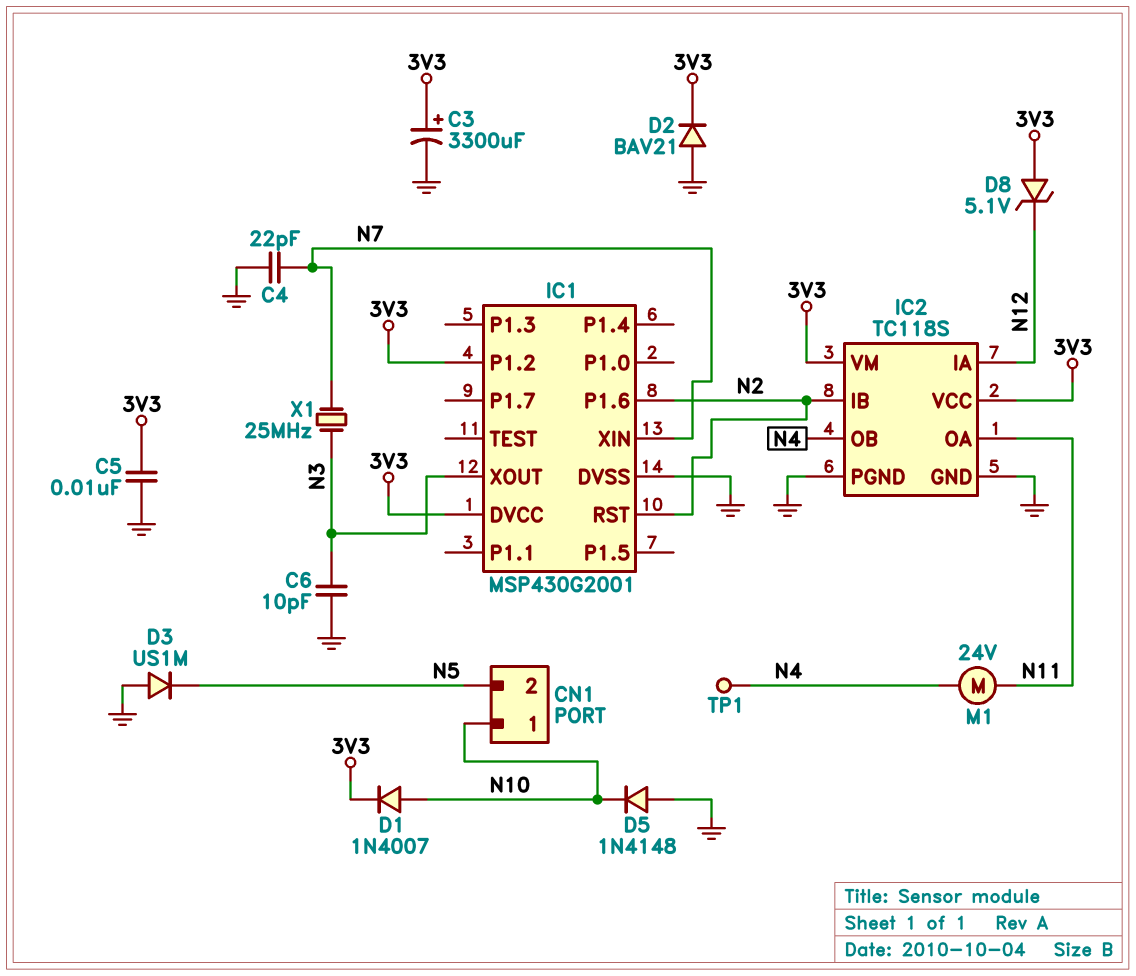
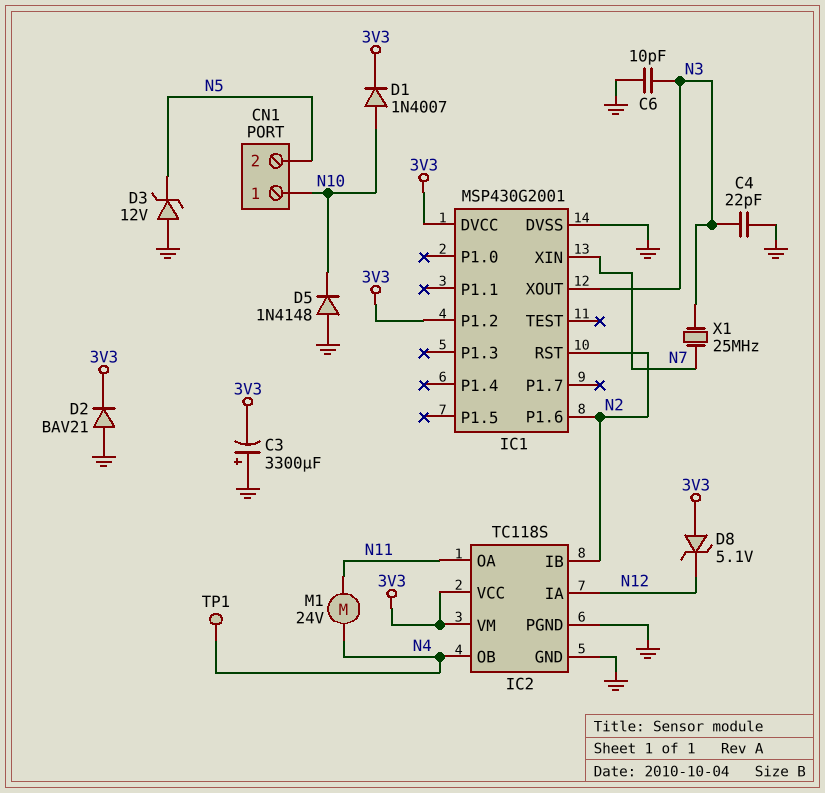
C3: 3300uF (plus 3V3, minus GND) -> 3300uF (plus GND, minus 3V3)
C4: 22pF (GND, N7) -> 22pF (GND, N3)
C5: 10nF (3V3, GND) -> none
D3: diode US1M (A GND, K N5) -> zener 12V (A GND, K N5)

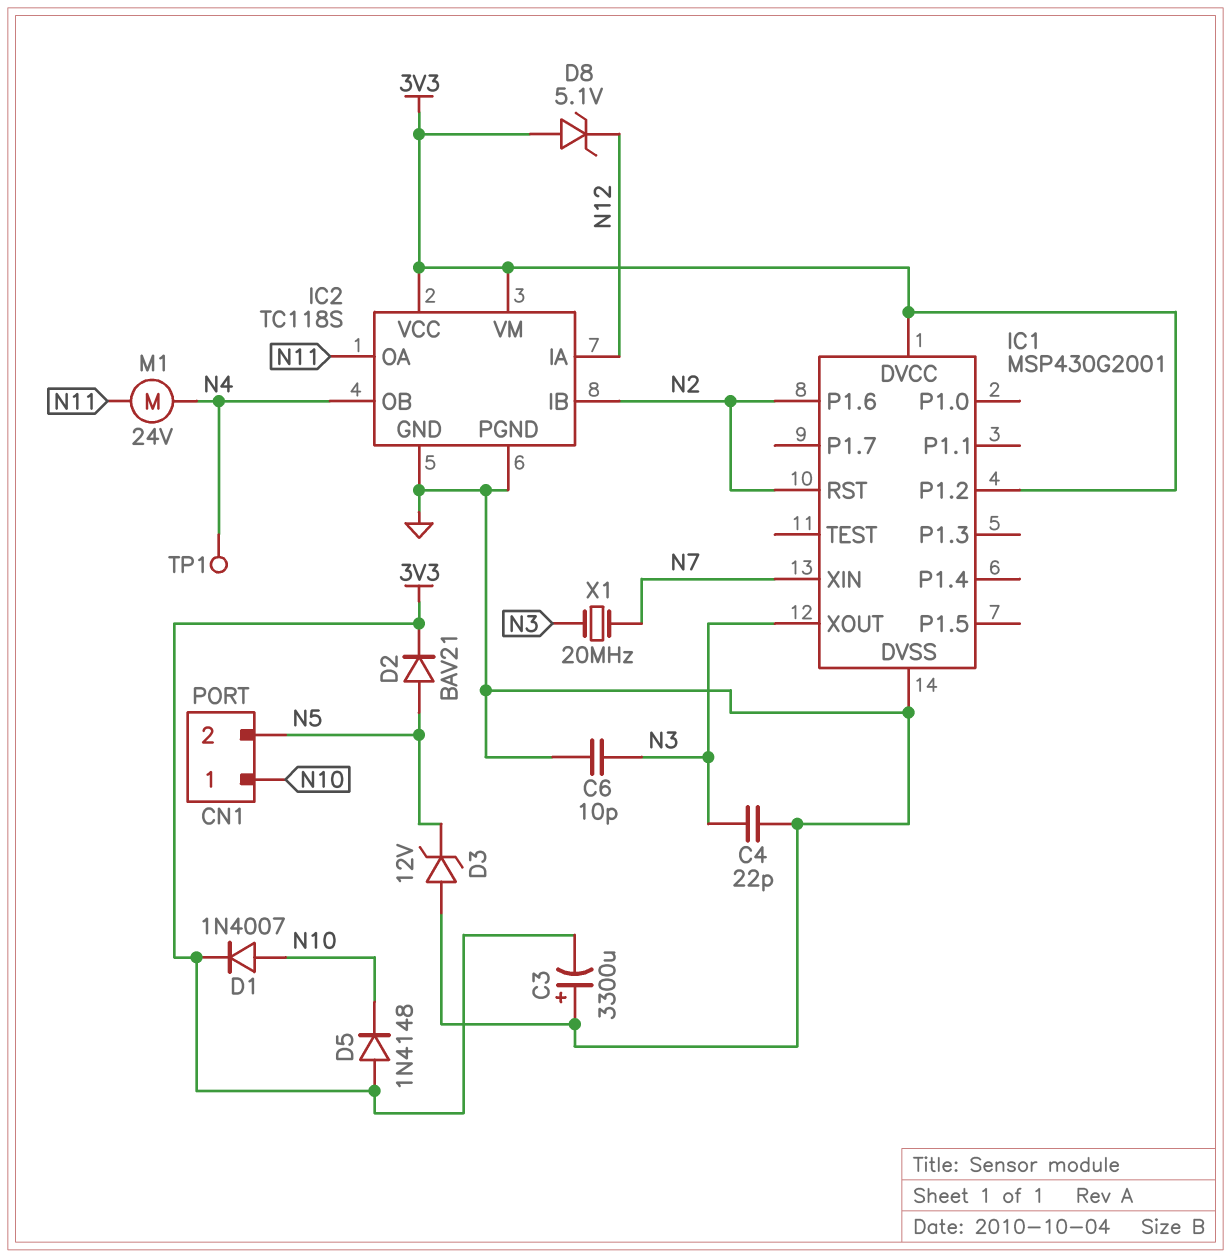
D2: diode BAV21 (A GND, K 3V3) -> diode BAV21 (A N5, K 3V3)
D5: diode 1N4148 (A GND, K N10) -> diode 1N4148 (A 3V3, K N10)
X1: 25MHz (N3, N7) -> 20MHz (N3, N7)

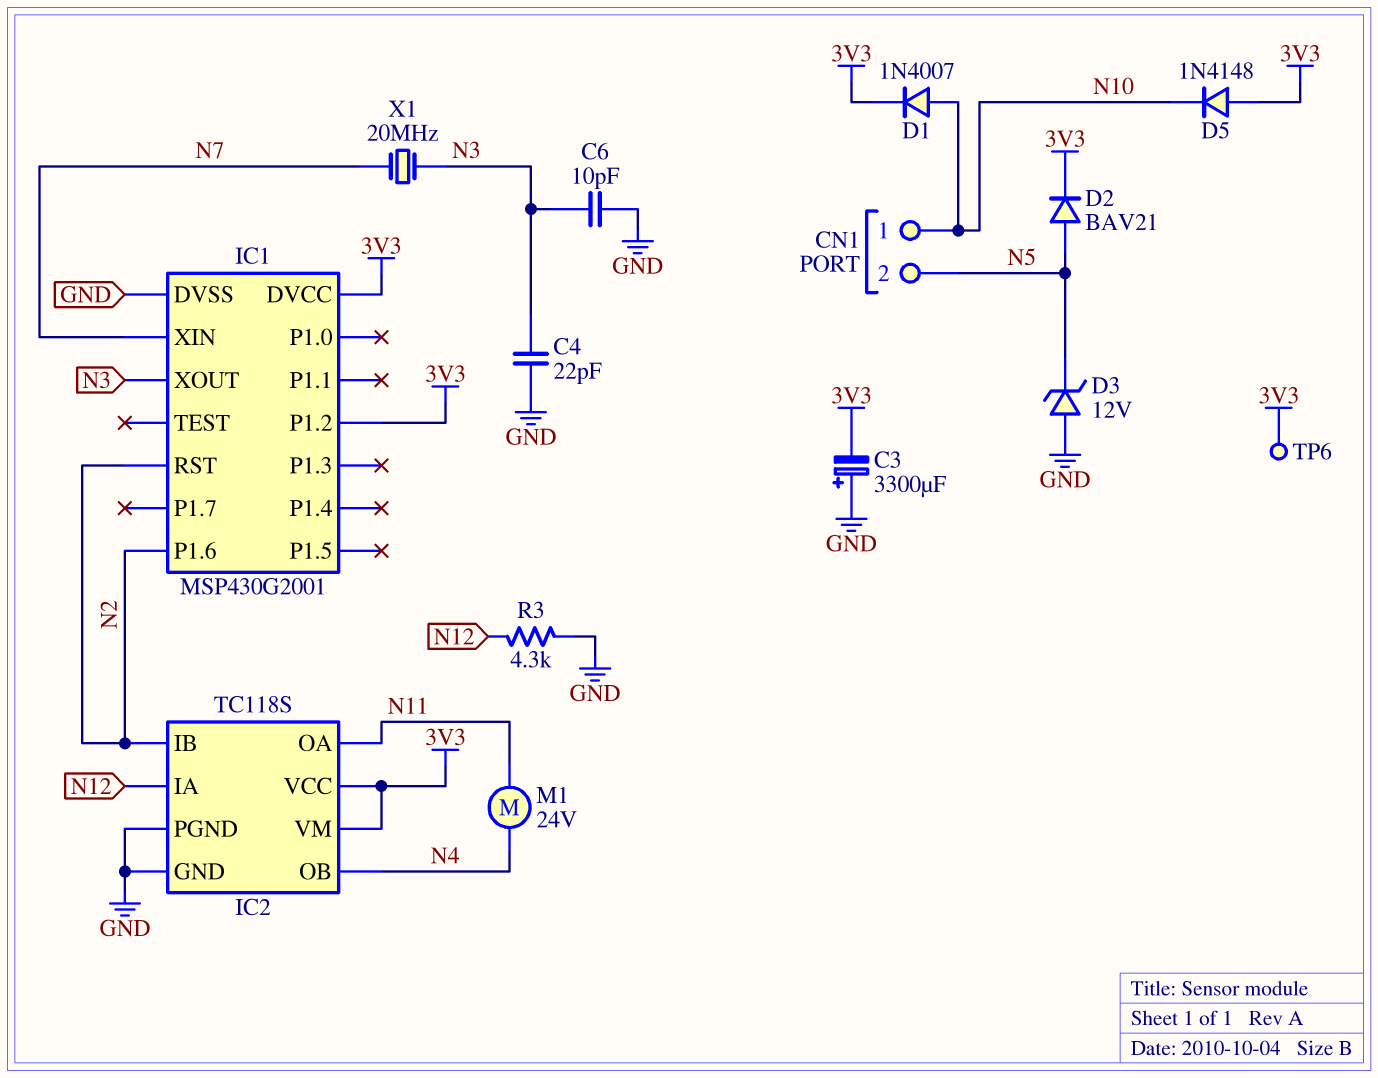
D8: zener 5.1V (A 3V3, K N12) -> none
R3: none -> 4.3k (GND, N12)
TP1: test point (N4) -> none
TP6: none -> test point (3V3)

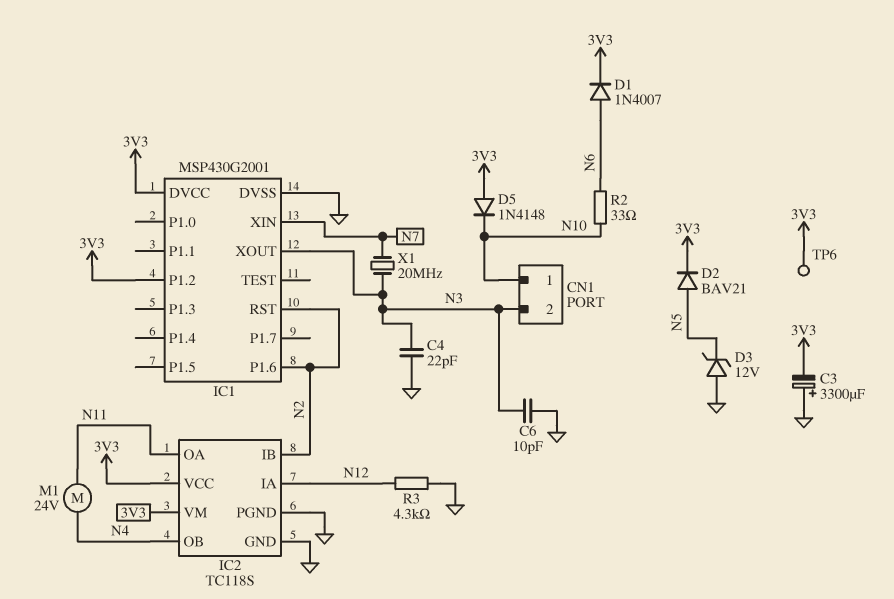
CN1 pin 2: N5 -> N3
D1: diode 1N4007 (A N10, K 3V3) -> diode 1N4007 (A N6, K 3V3)
R2: none -> 33 (N6, N10)

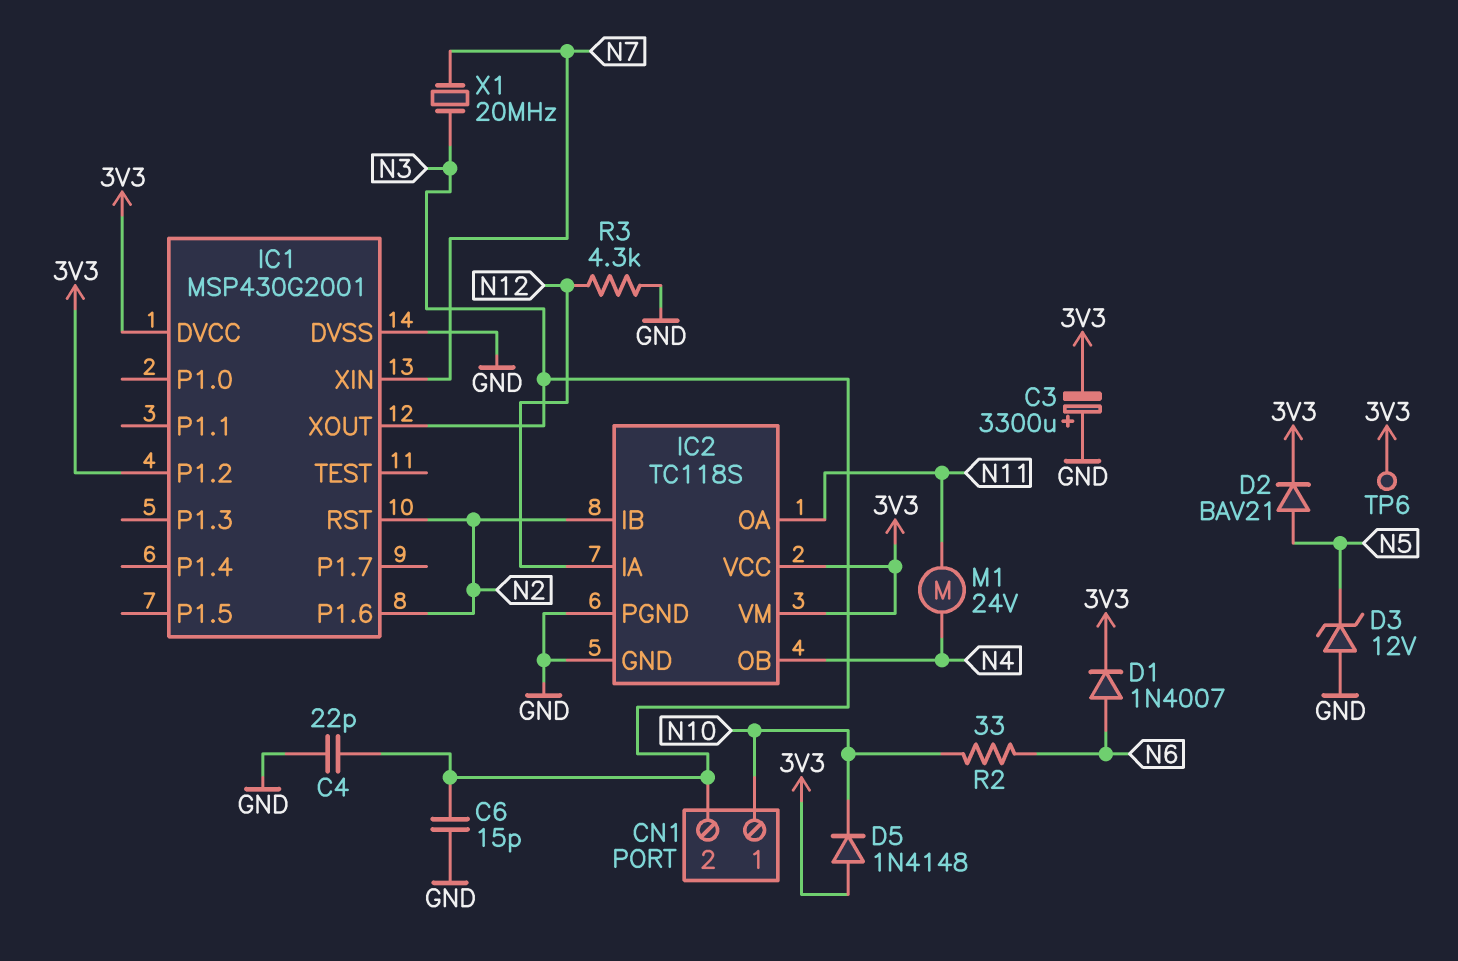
C6: 10pF (GND, N3) -> 15pF (GND, N3)

